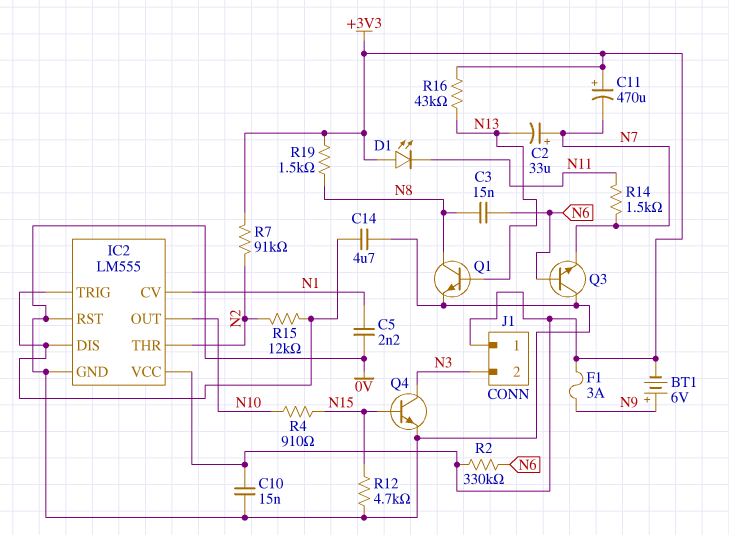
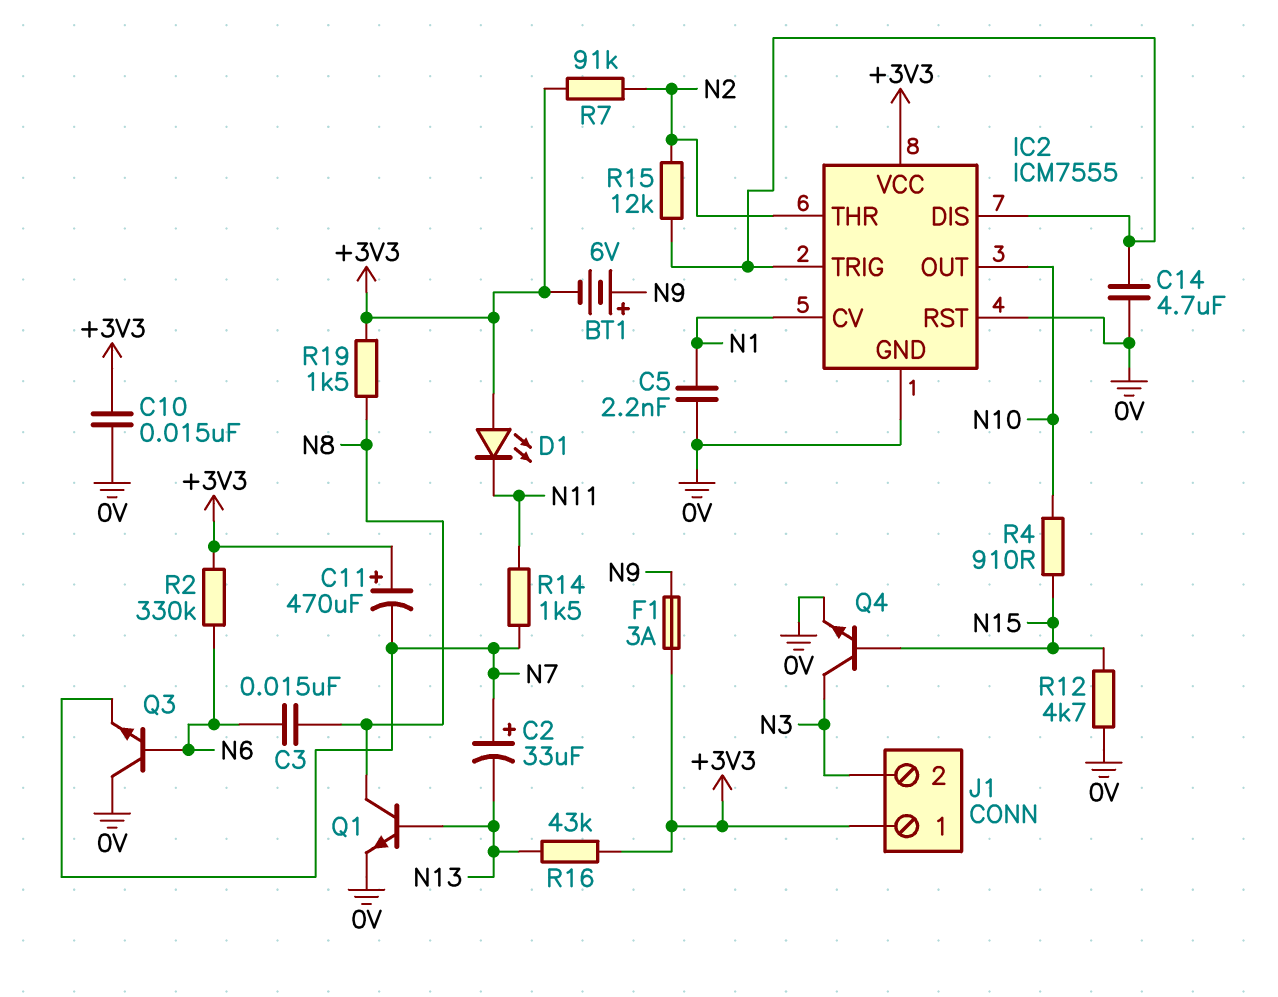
IC2: LM555 -> ICM7555

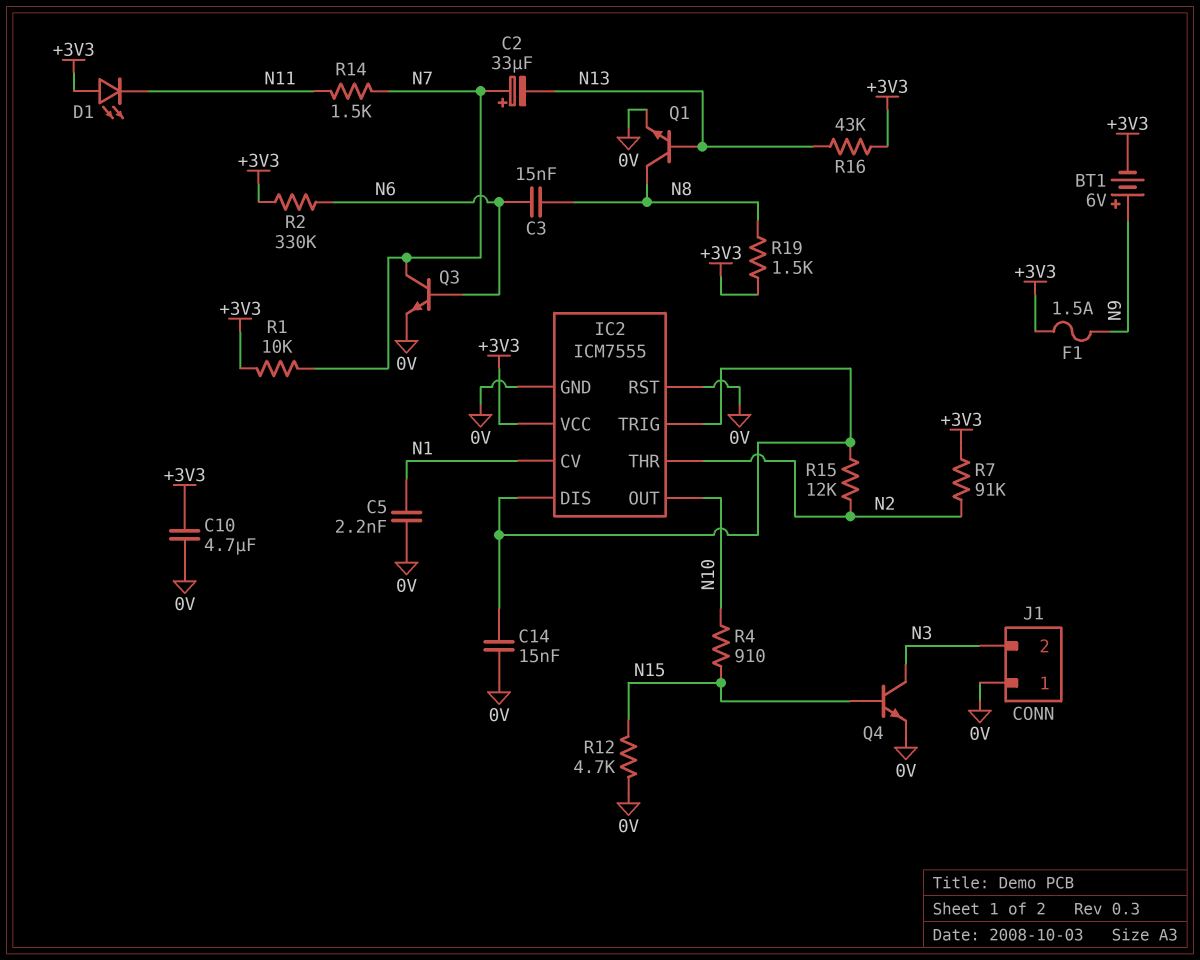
C10: 15nF (+3V3, 0V) -> 4.7uF (+3V3, 0V)
C11: 470uF (plus +3V3, minus N7) -> none
C14: 4.7uF (0V, IC2/DIS) -> 15nF (0V, IC2/DIS)
F1: 3A (+3V3, N9) -> 1.5A (+3V3, N9)
J1 pin 1: +3V3 -> 0V
Q3: NPN (B N6, C 0V, E N7) -> NPN (B N6, C N7, E 0V)
R1: none -> 10k (+3V3, N7)

